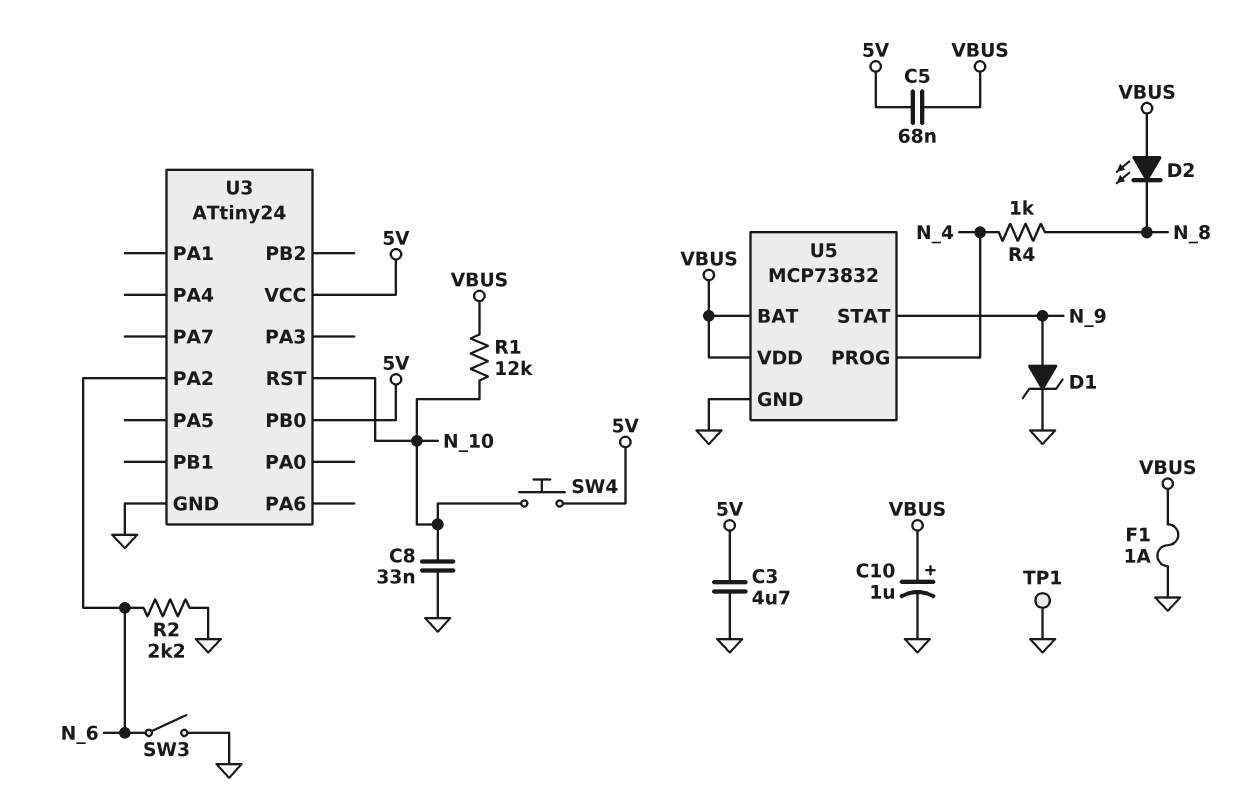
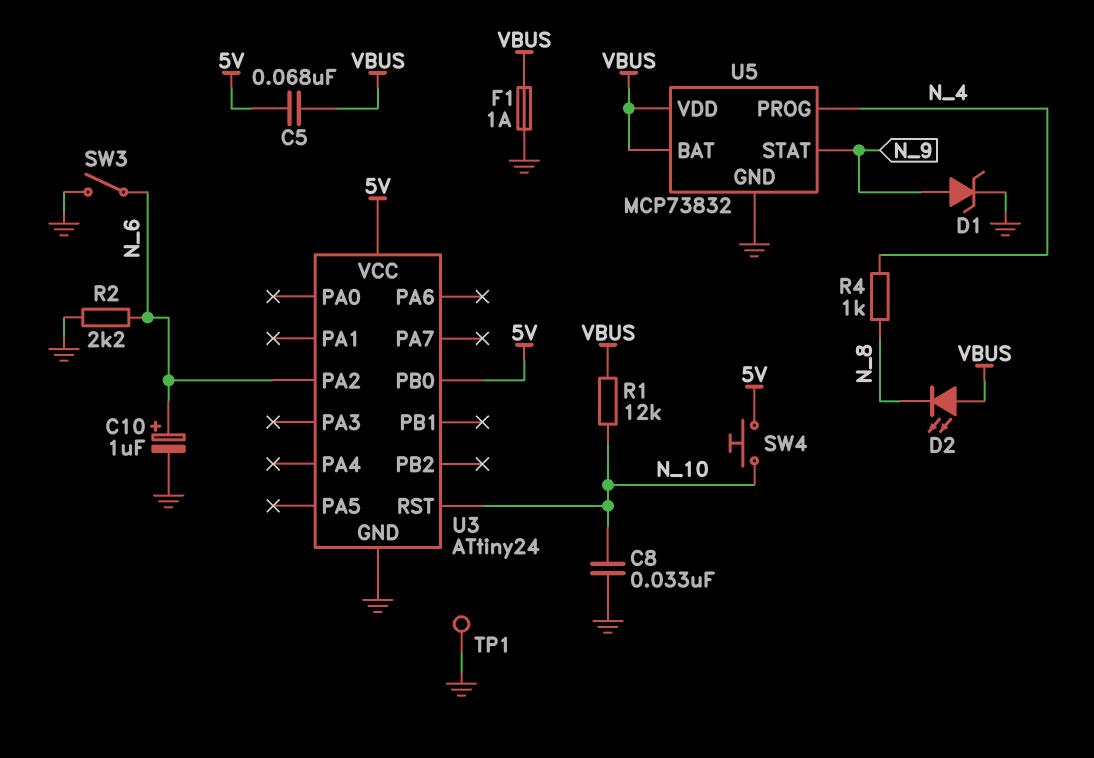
C3: 4.7uF (5V, GND) -> none
C10: 1uF (plus VBUS, minus GND) -> 1uF (plus N_6, minus GND)

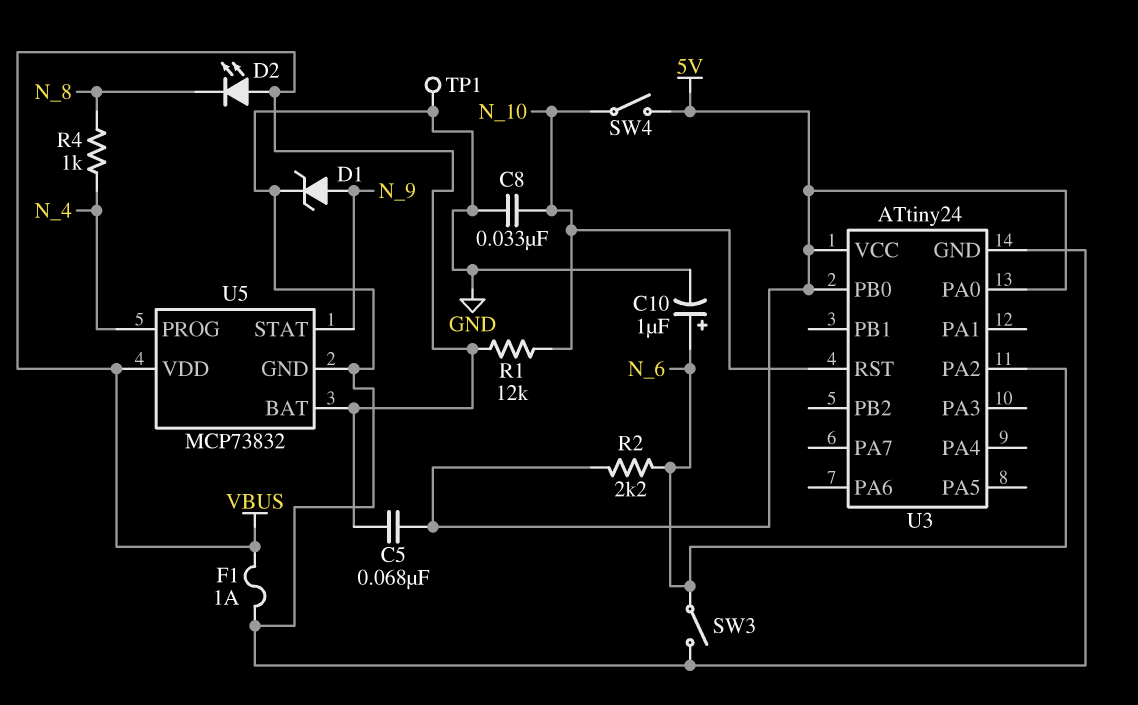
R2: 2.2k (GND, N_6) -> 2.2k (5V, N_6)
SW4: button (5V, N_10) -> switch (5V, N_10)
U3 pin PA0: none -> 5V

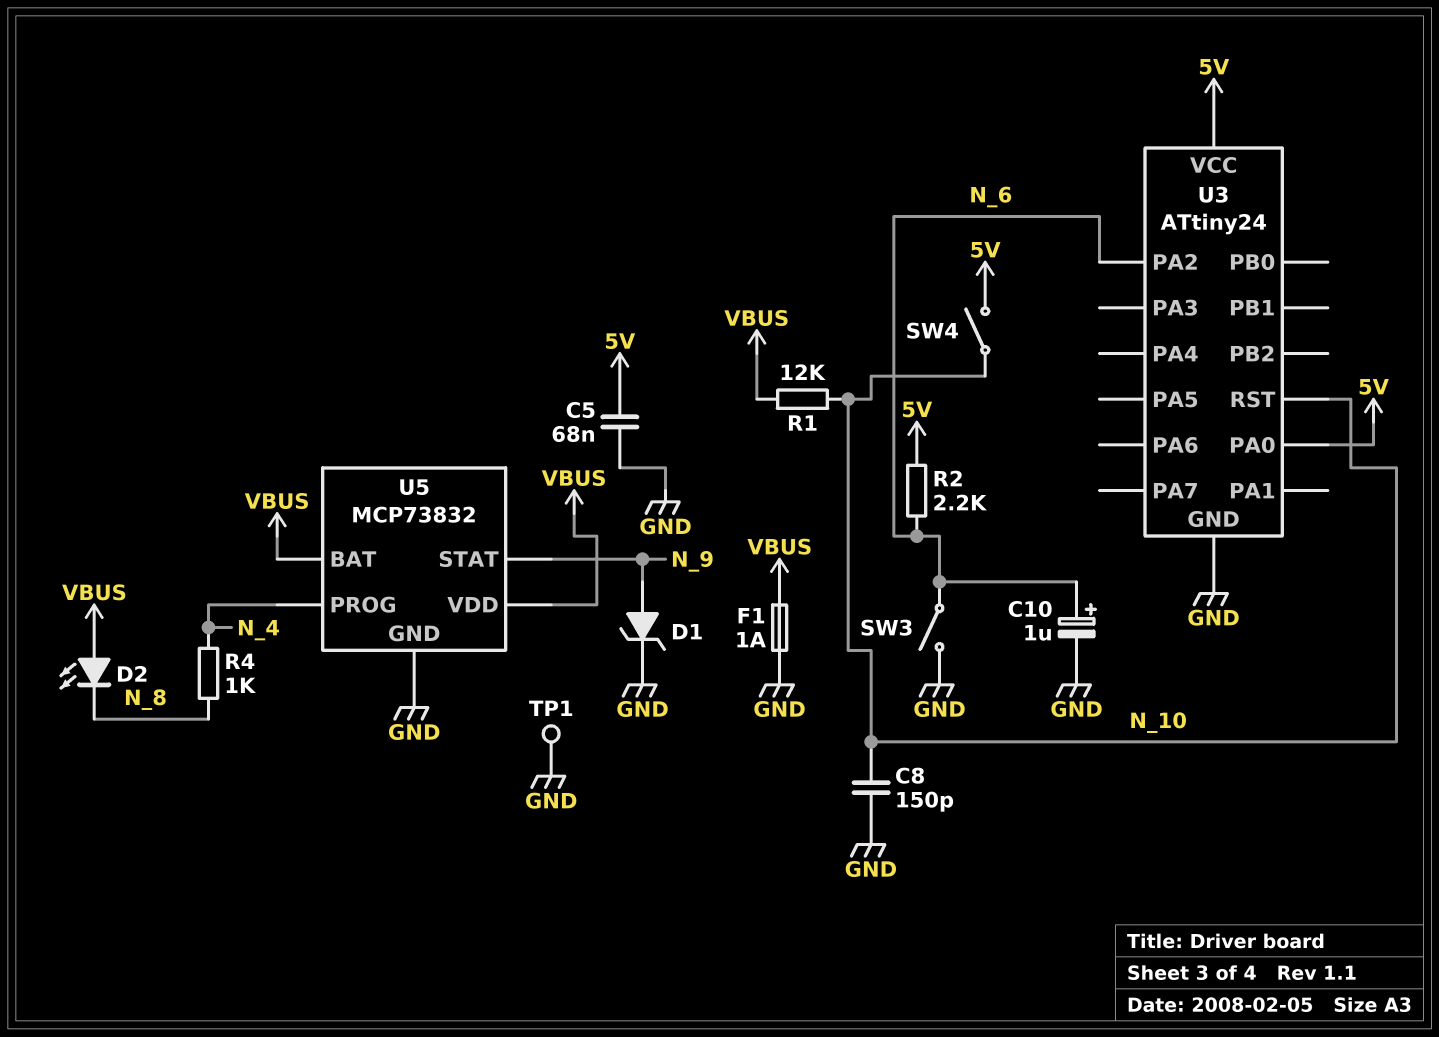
C5: 68nF (5V, VBUS) -> 68nF (5V, GND)
C8: 33nF (GND, N_10) -> 150pF (GND, N_10)
U3 pin PB0: 5V -> none

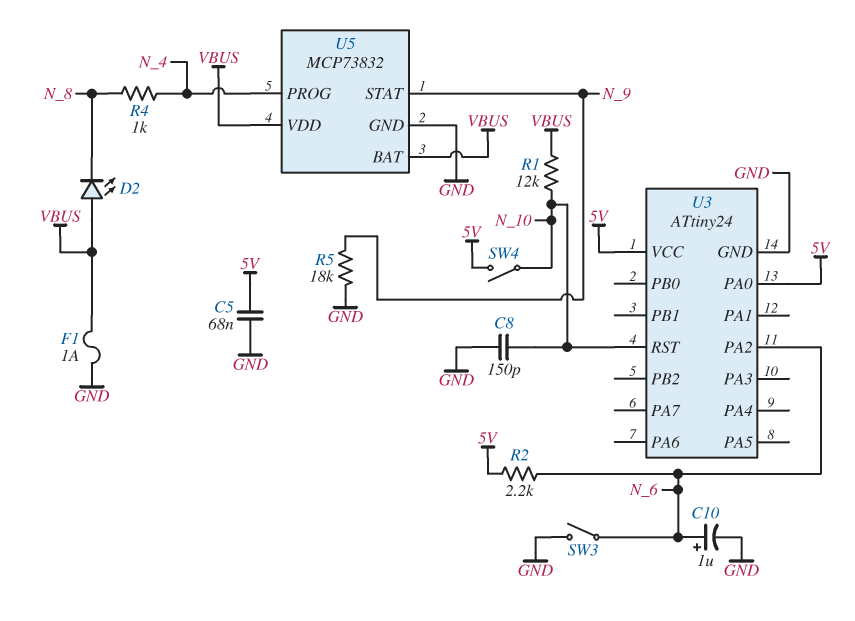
D1: zener (A N_9, K GND) -> none
R5: none -> 18k (GND, N_9)
TP1: test point (GND) -> none

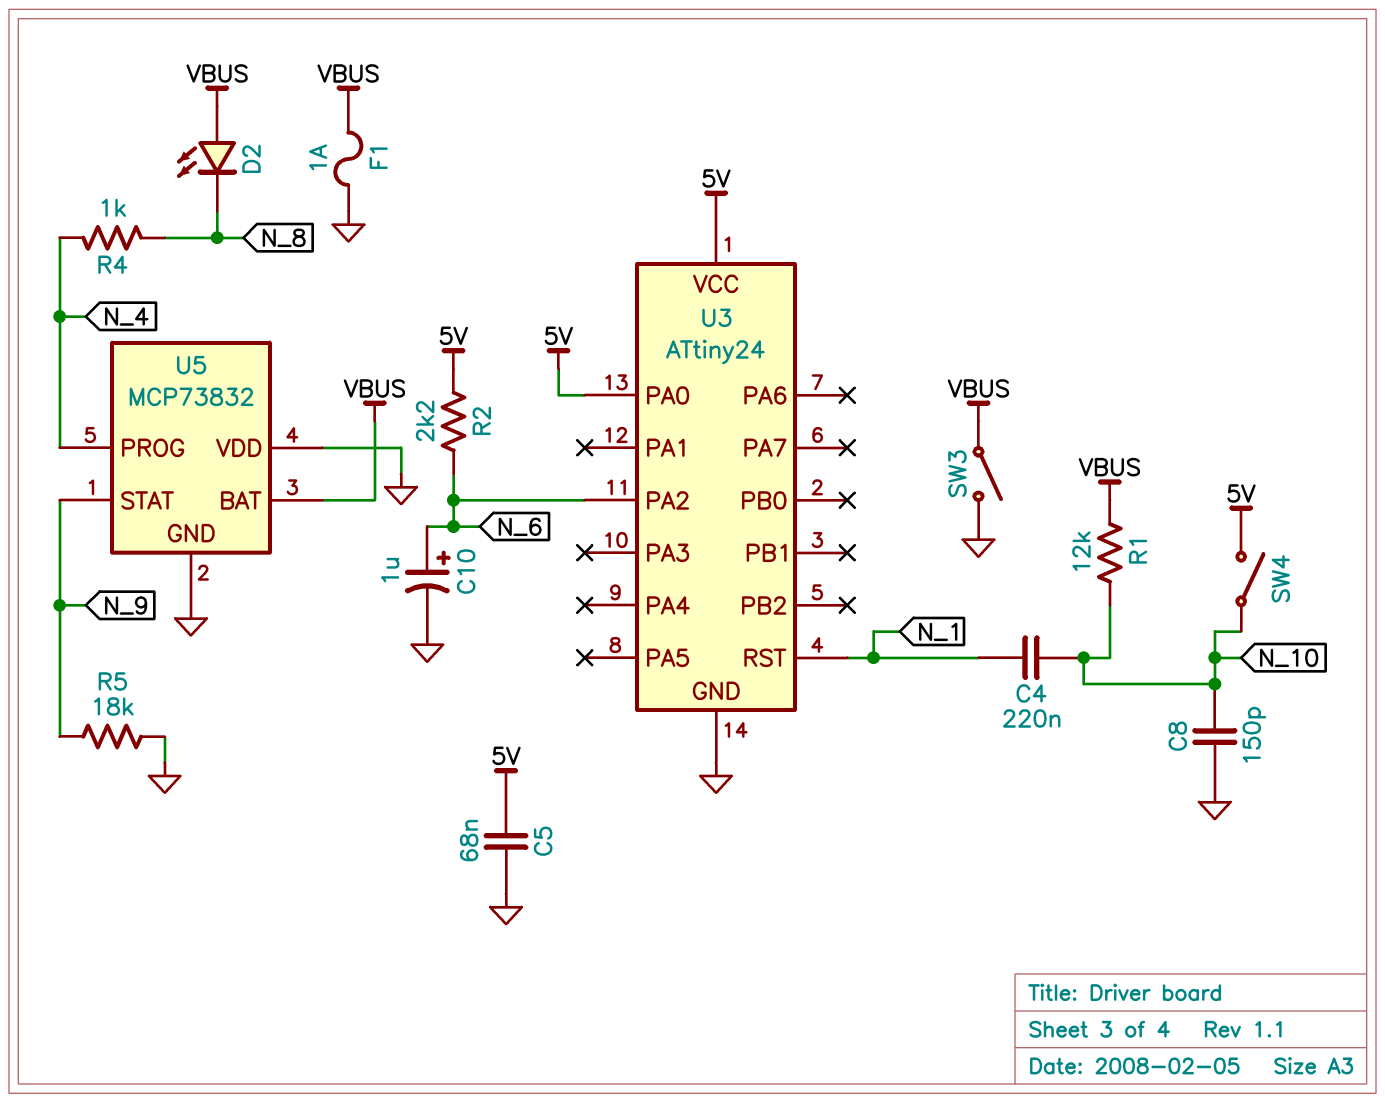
C4: none -> 220nF (N_1, N_10)
SW3: switch (GND, N_6) -> switch (GND, VBUS)
U3 pin RST: N_10 -> N_1
U5 pin VDD: VBUS -> GND

